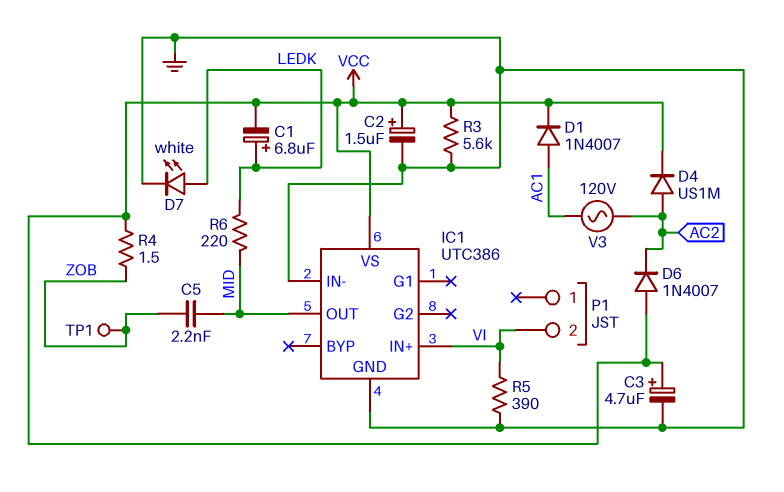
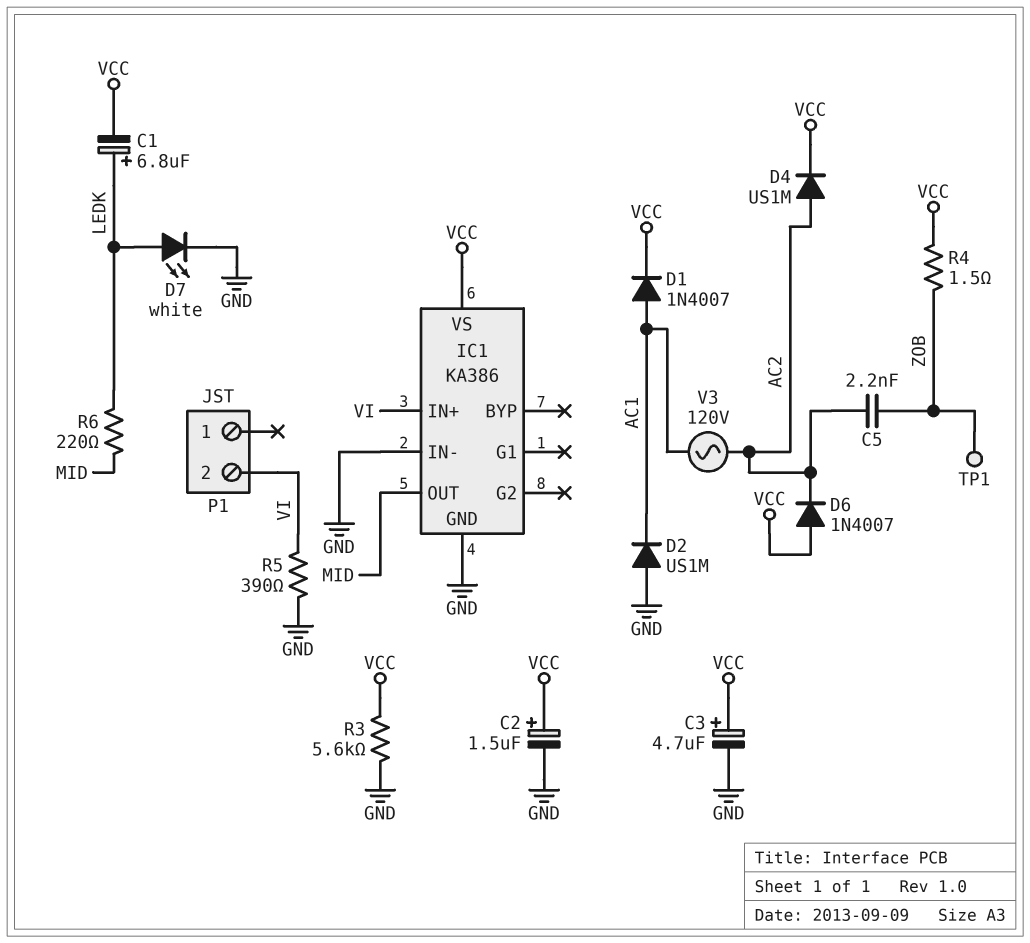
C5: 2.2nF (MID, ZOB) -> 2.2nF (AC2, ZOB)
D2: none -> diode US1M (A GND, K AC1)
IC1: UTC386 -> KA386

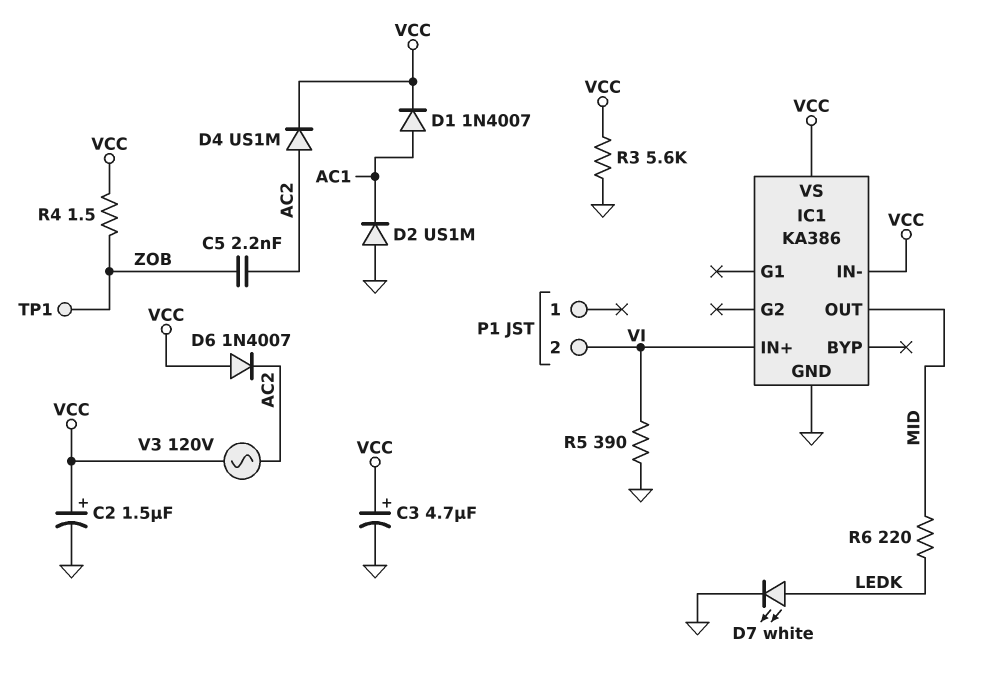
C1: 6.8uF (plus LEDK, minus VCC) -> none
IC1 pin IN-: GND -> VCC
V3: AC 120V (AC1, AC2) -> AC 120V (AC2, VCC)

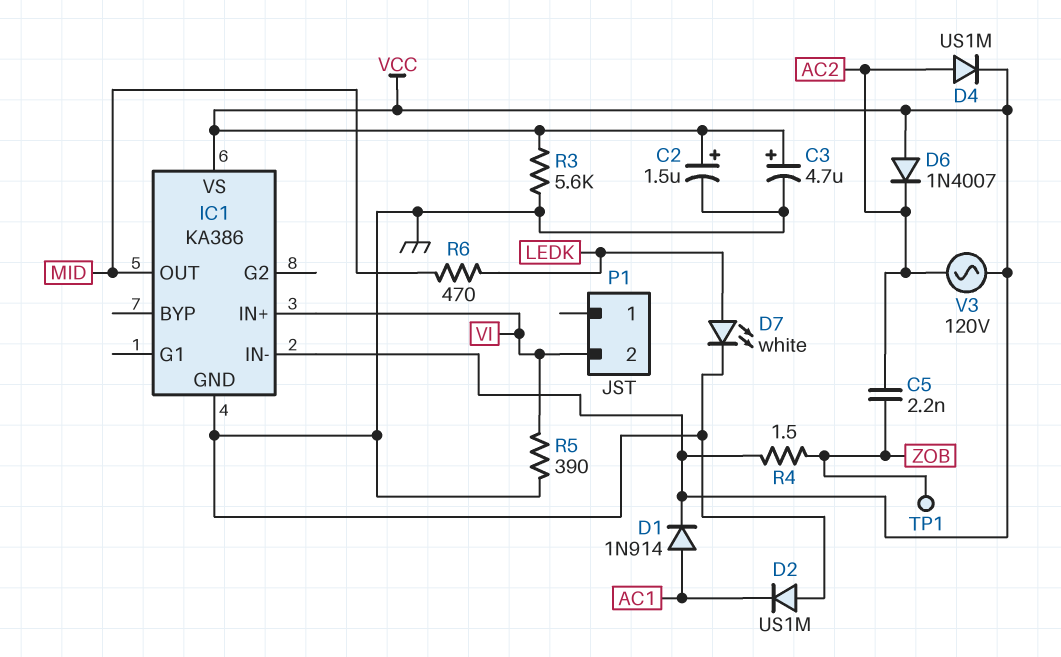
D1: diode 1N4007 (A AC1, K VCC) -> diode 1N914 (A AC1, K VCC)
R6: 220 (LEDK, MID) -> 470 (LEDK, MID)

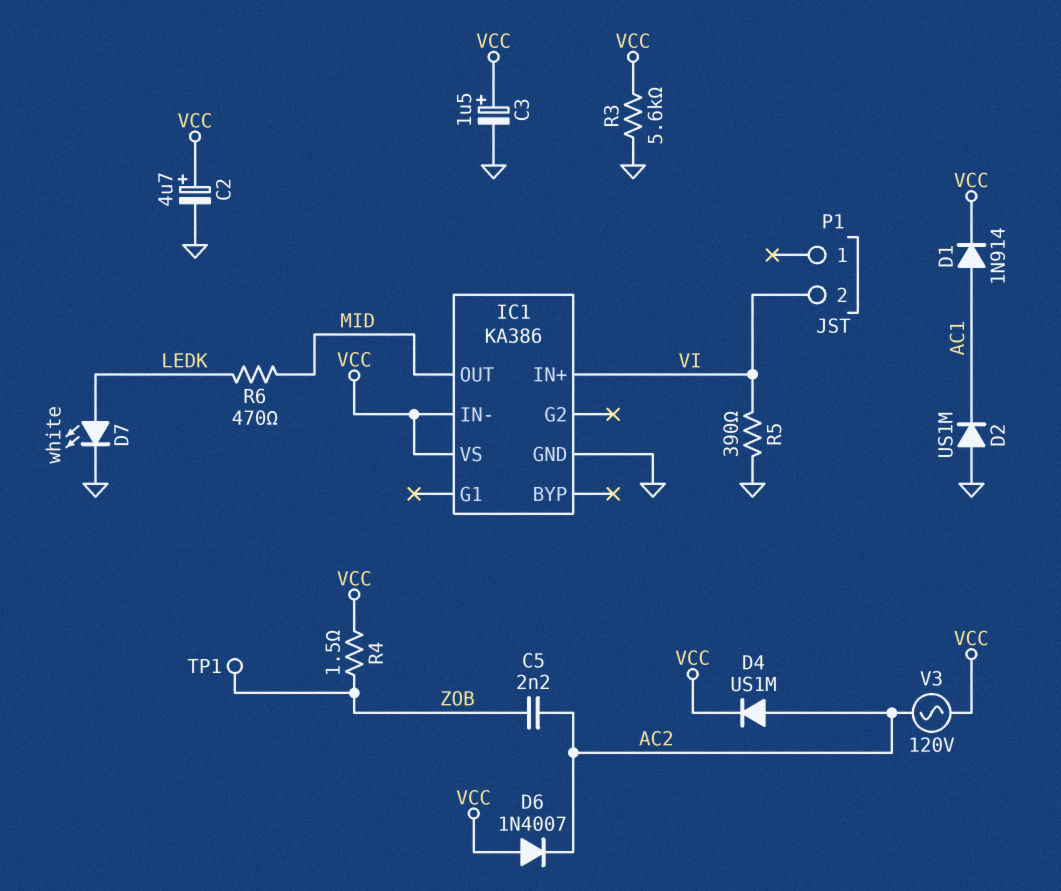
C2: 1.5uF (plus VCC, minus GND) -> 4.7uF (plus VCC, minus GND)
C3: 4.7uF (plus VCC, minus GND) -> 1.5uF (plus VCC, minus GND)

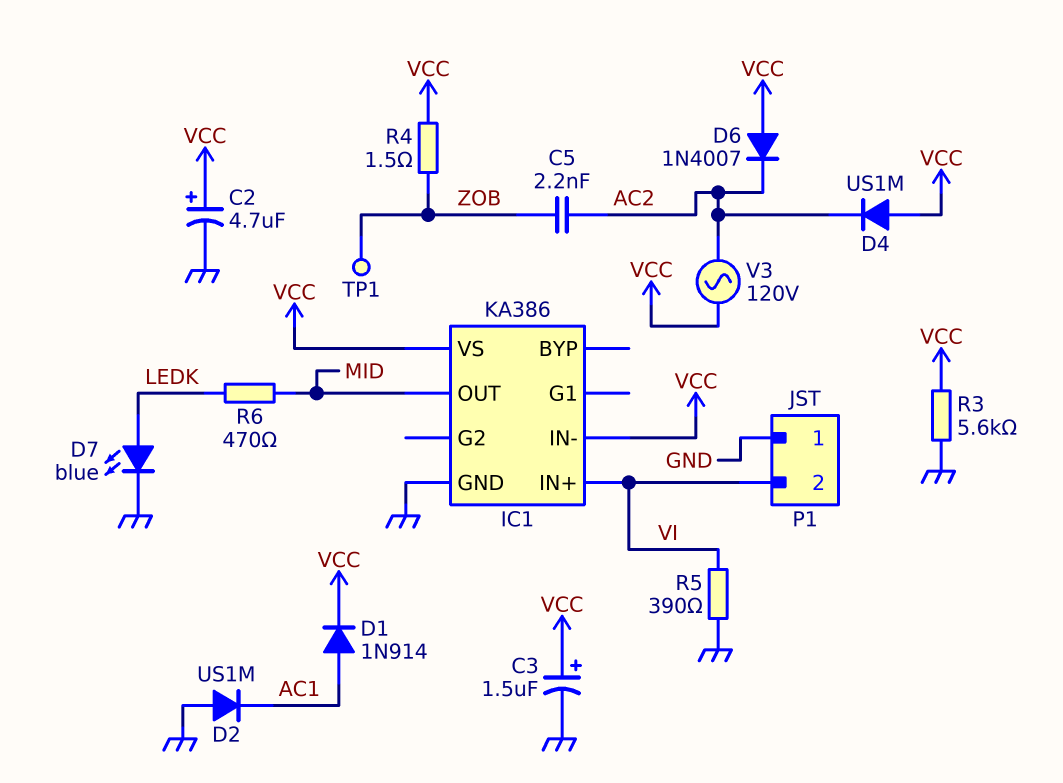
D4: diode US1M (A AC2, K VCC) -> diode US1M (A VCC, K AC2)
D7: LED white (A LEDK, K GND) -> LED blue (A LEDK, K GND)
P1 pin 1: none -> GND

